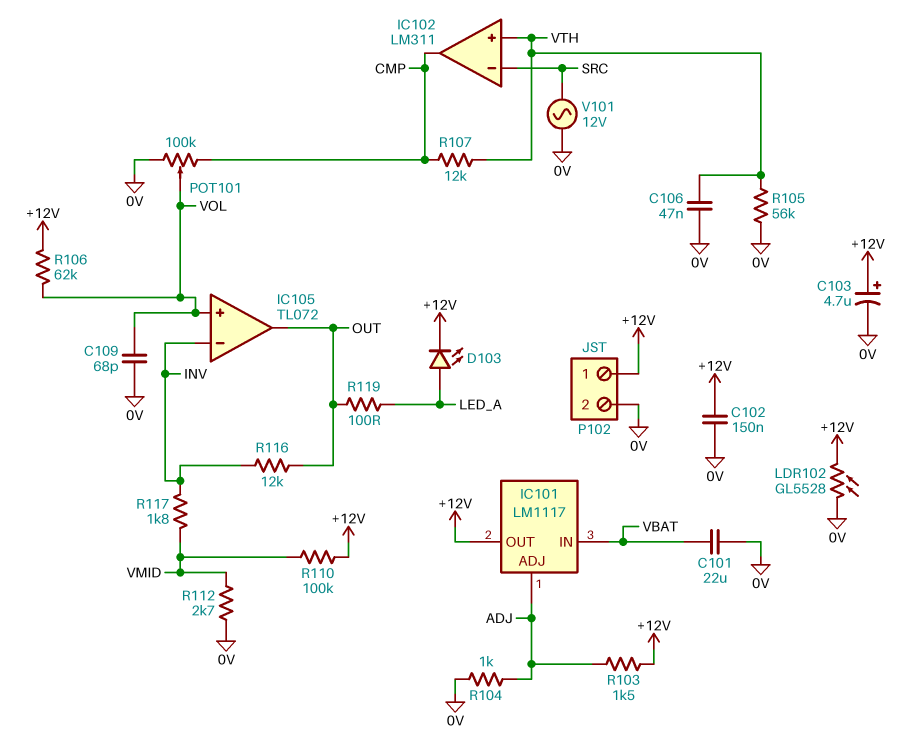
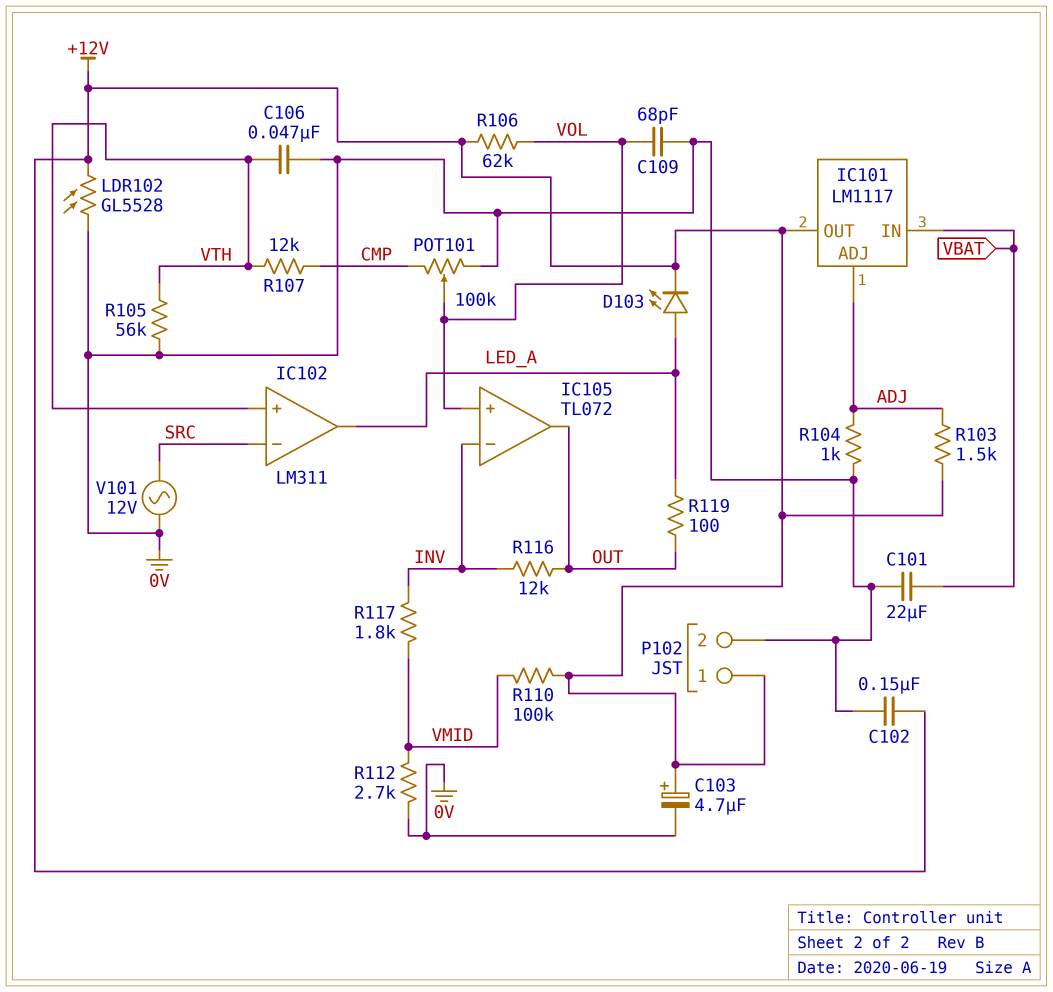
IC102 pin out: CMP -> LED_A

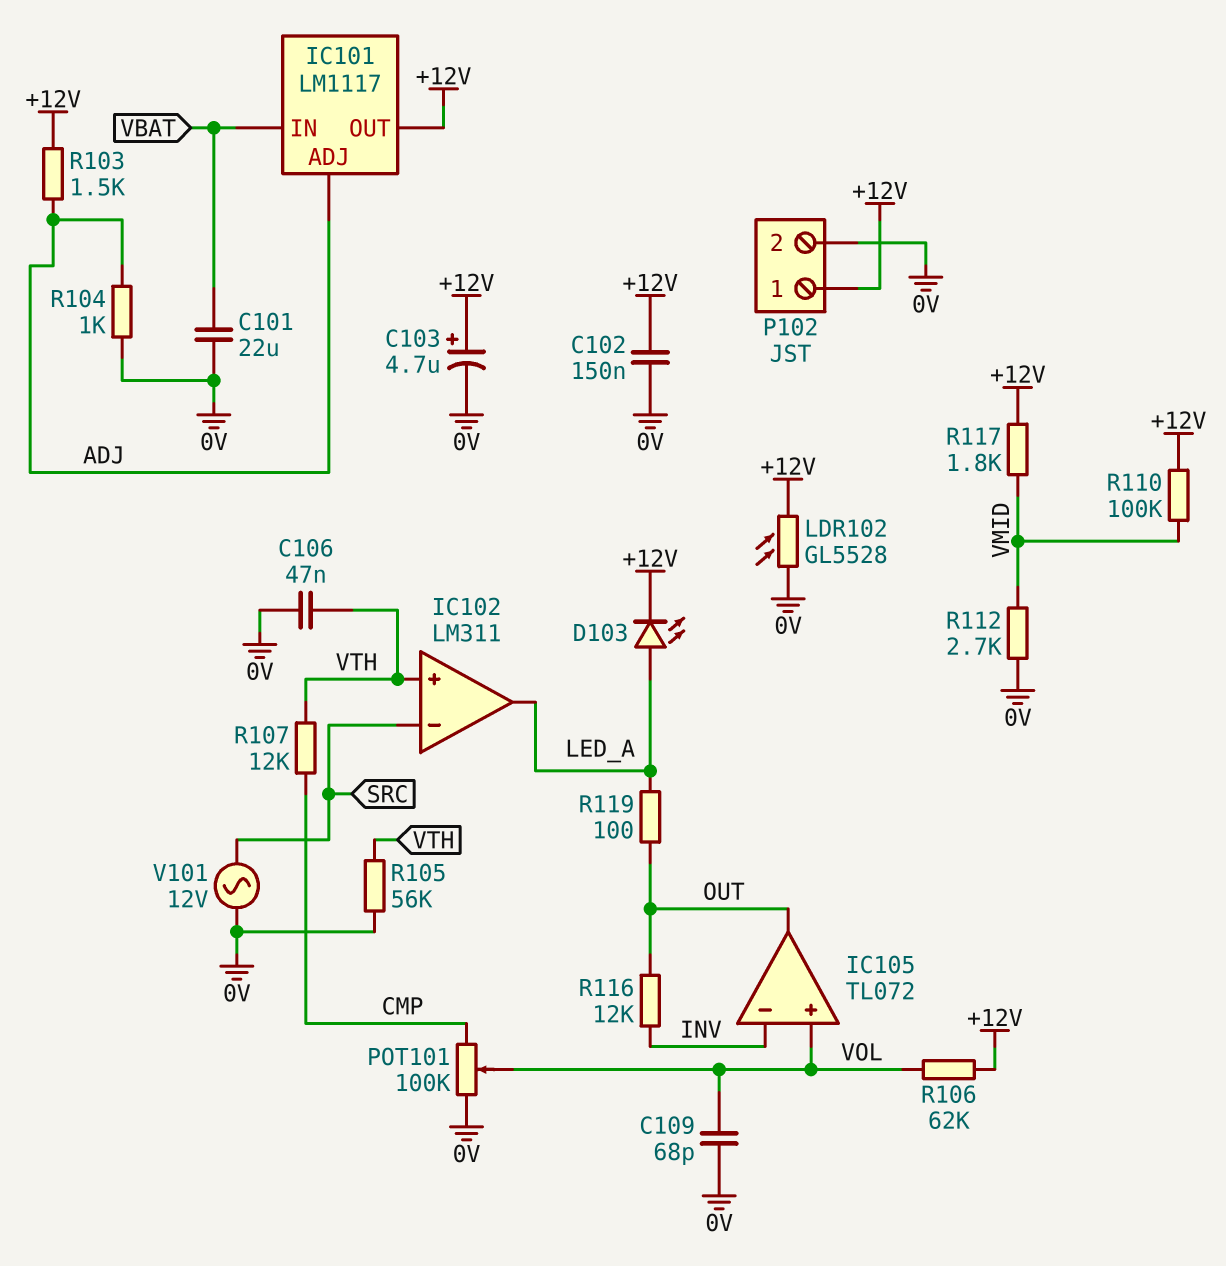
R117: 1.8k (INV, VMID) -> 1.8k (+12V, VMID)

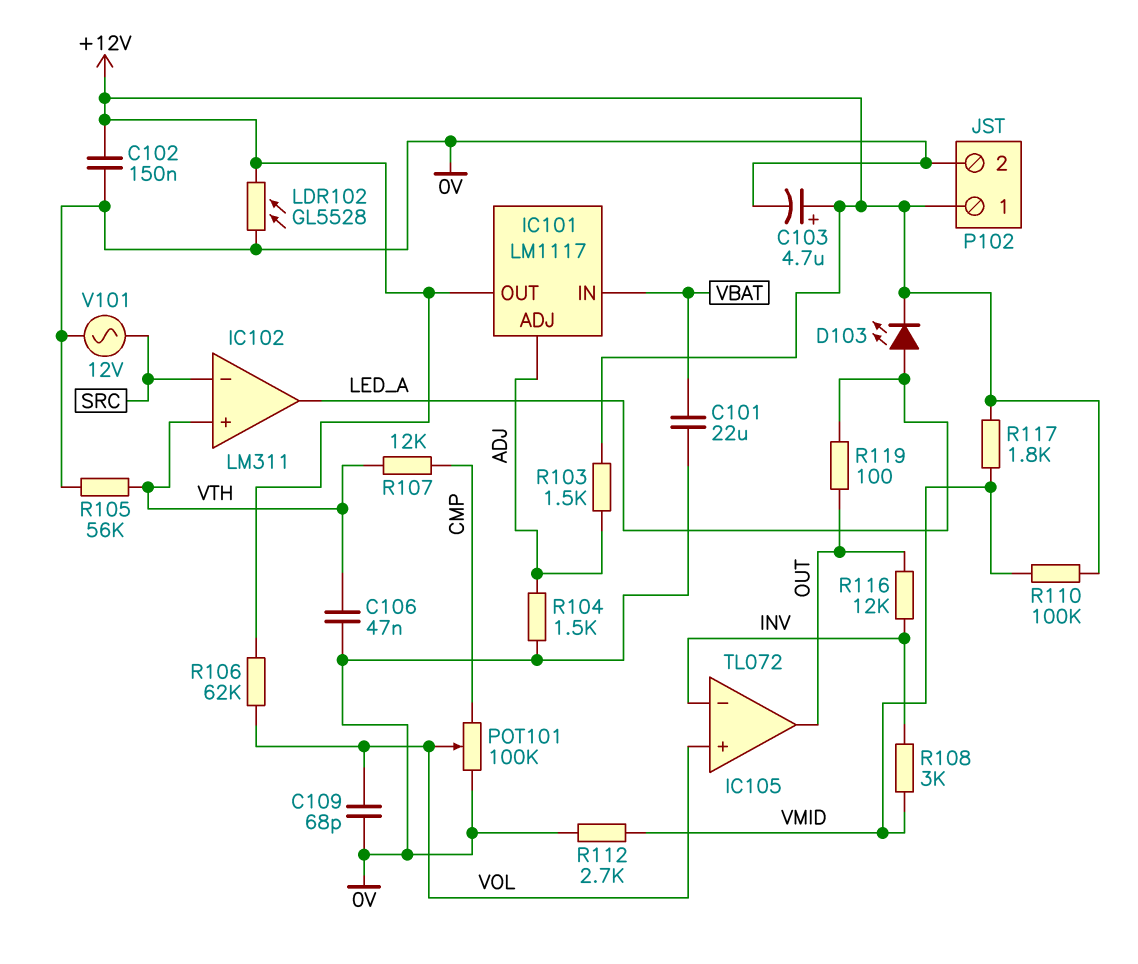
R104: 1k (0V, ADJ) -> 1.5k (0V, ADJ)
R108: none -> 3k (INV, VMID)

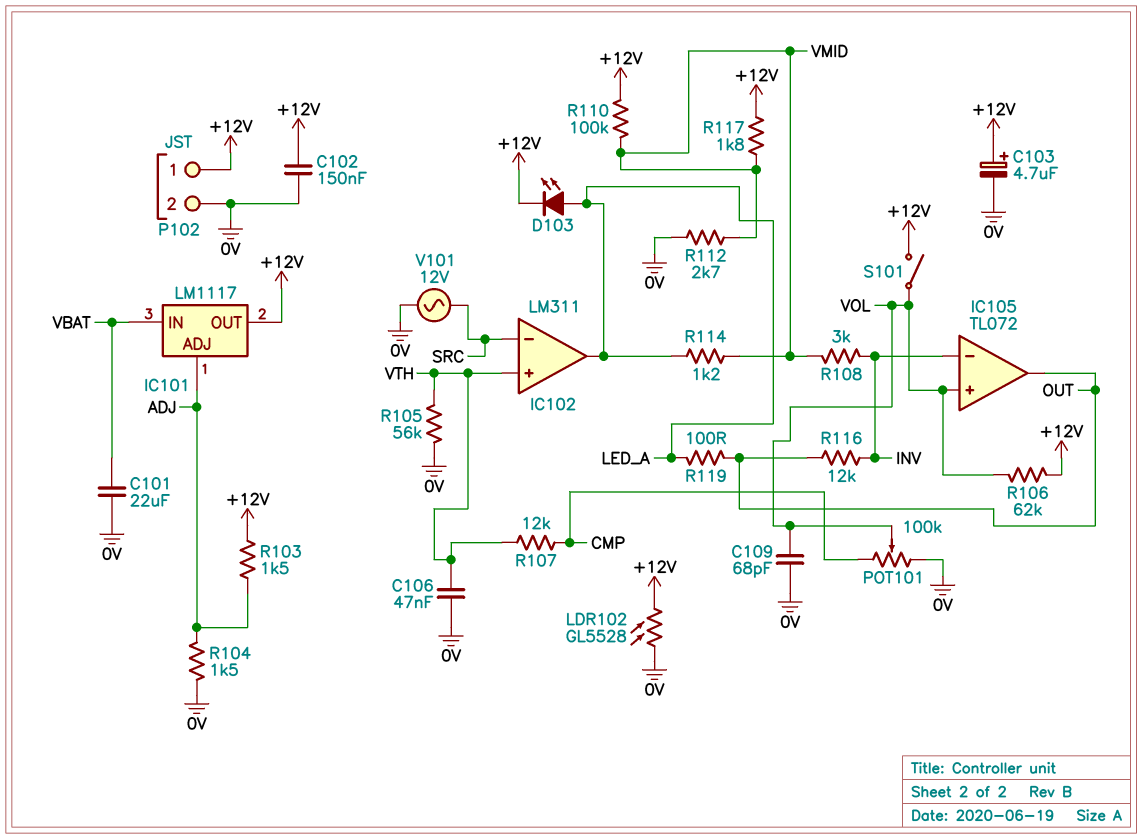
R114: none -> 1.2k (LED_A, VMID)
S101: none -> switch (+12V, VOL)

